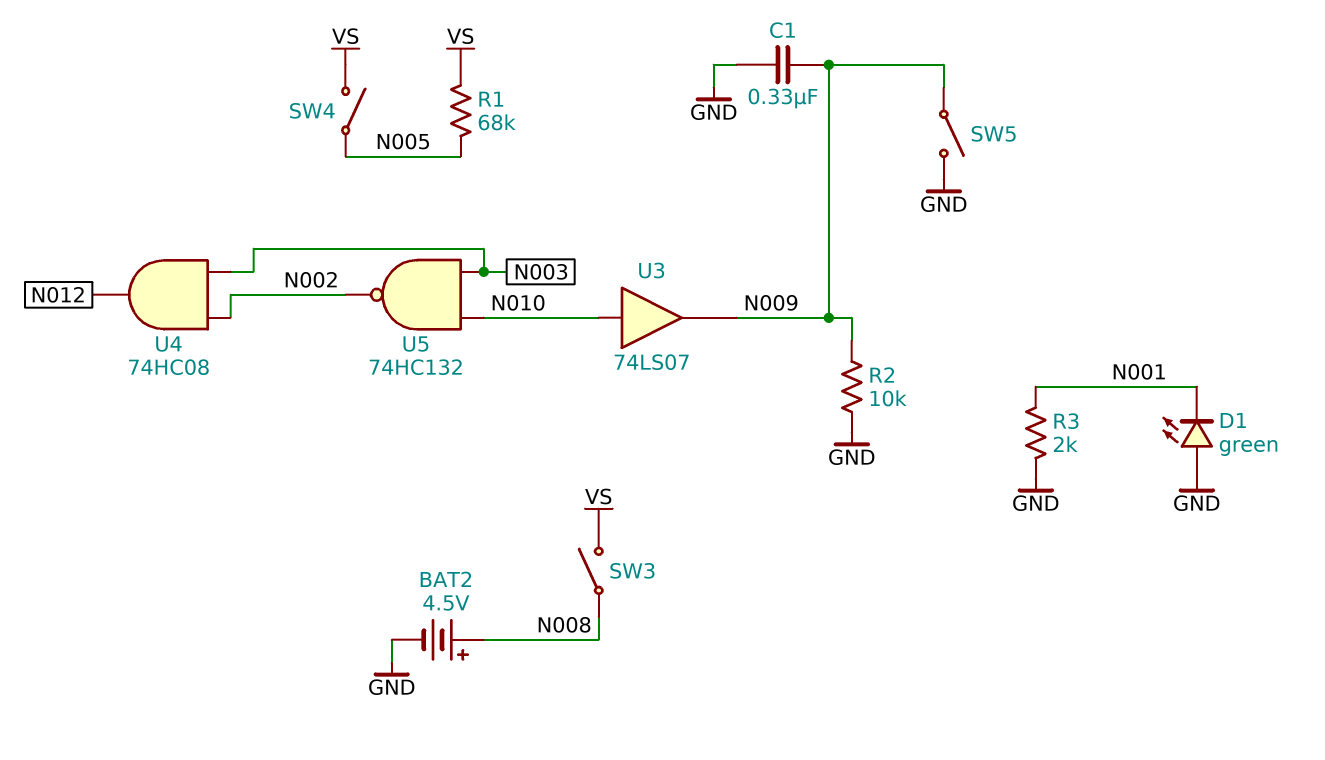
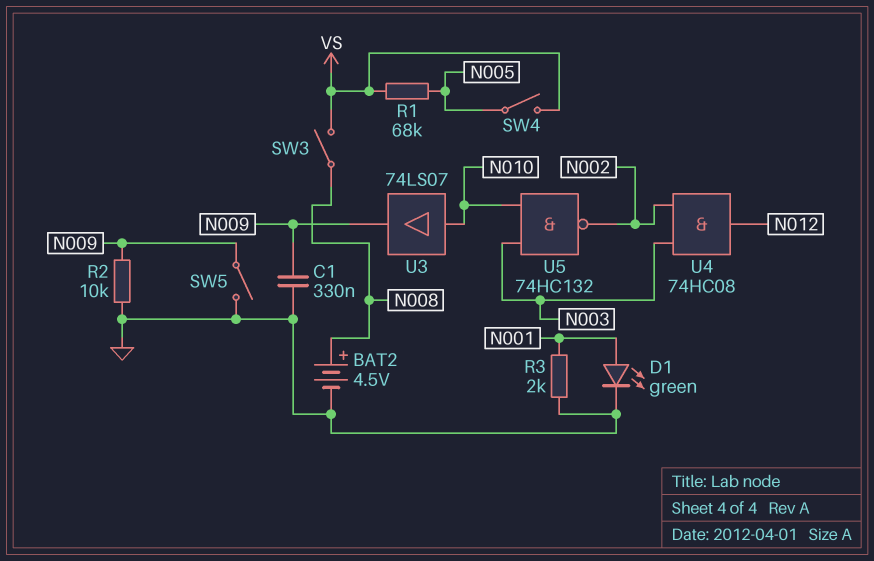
D1: LED green (A GND, K N001) -> LED green (A N001, K GND)

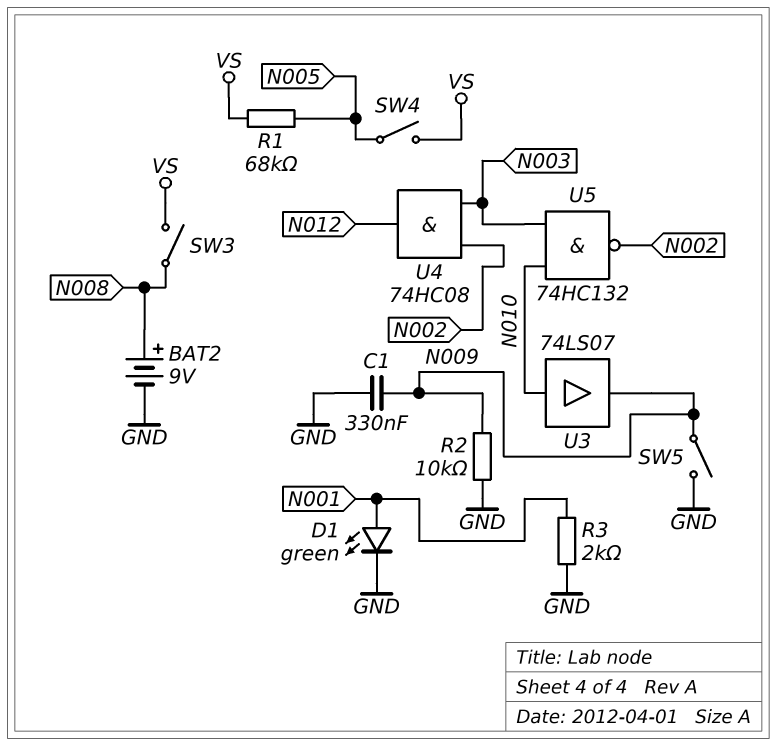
BAT2: 4.5V (plus N008, minus GND) -> 9V (plus N008, minus GND)

